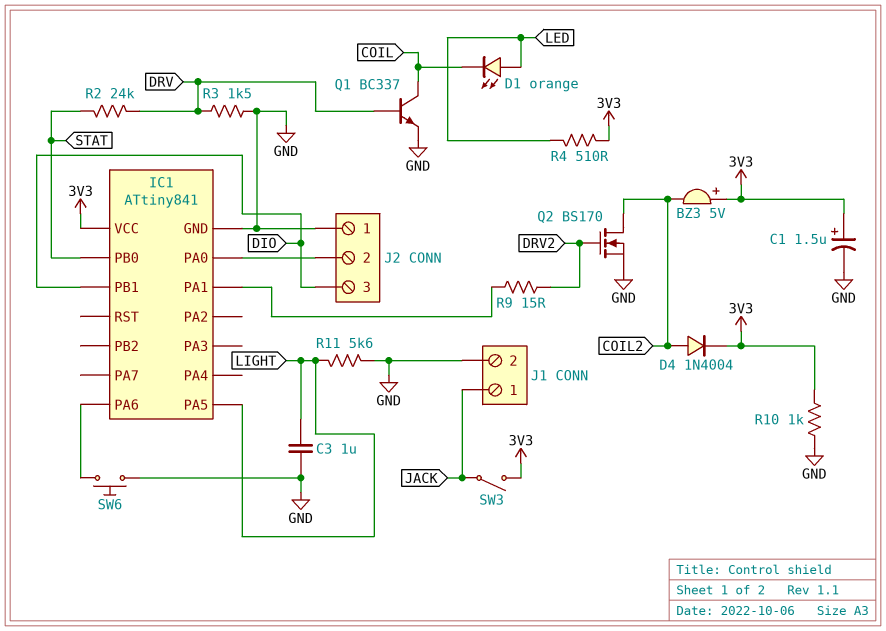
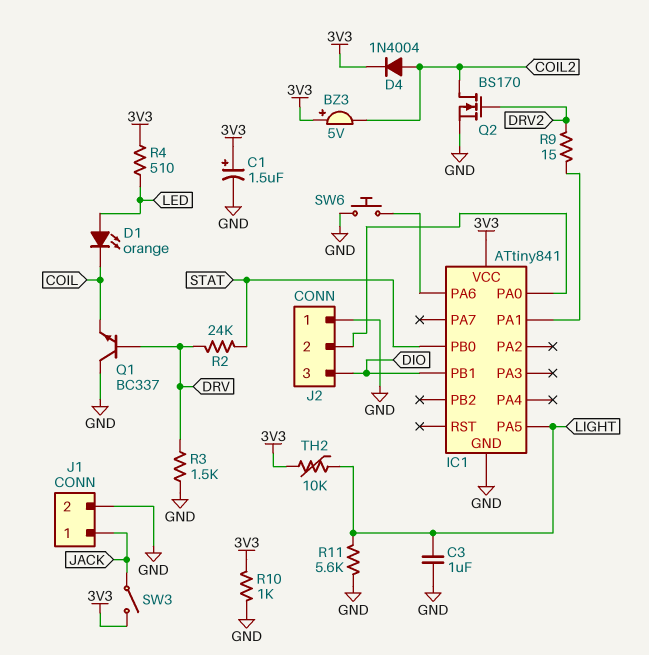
Q1: NPN BC337 (B DRV, C COIL, E GND) -> NPN BC337 (B DRV, C GND, E COIL)
TH2: none -> 10k (3V3, LIGHT)

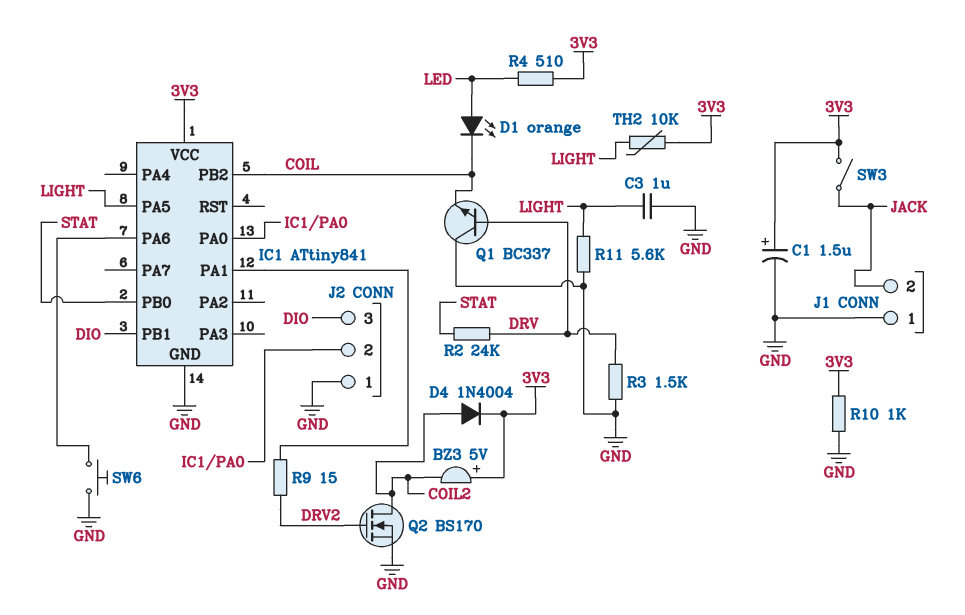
IC1 pin PB2: none -> COIL
J1 pin 1: JACK -> GND
J1 pin 2: GND -> JACK

